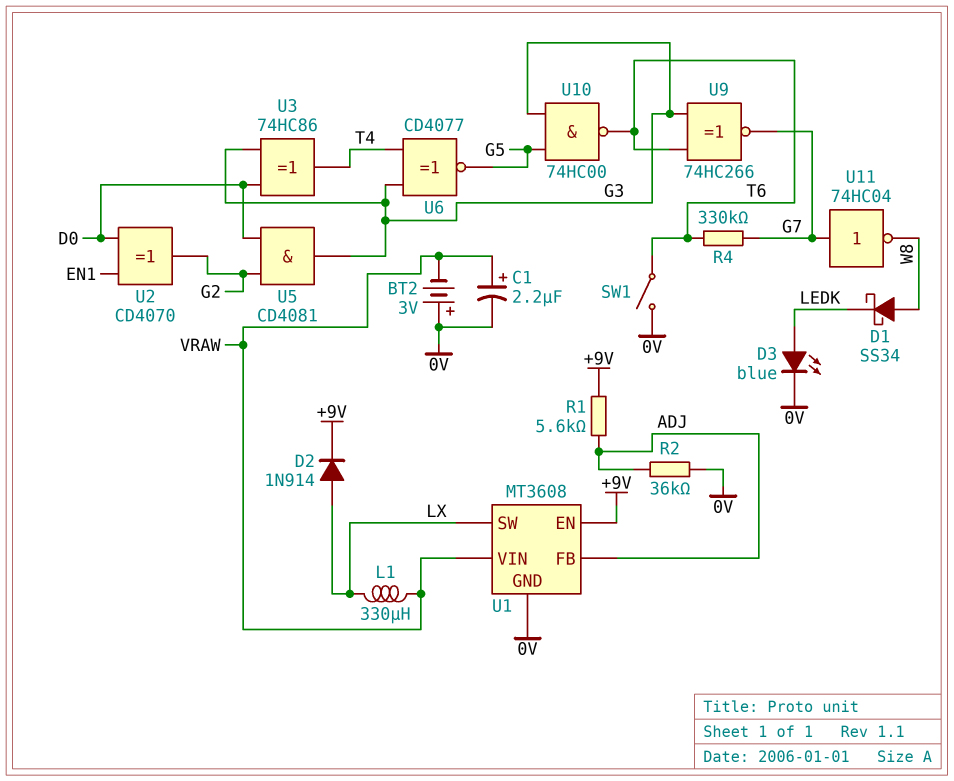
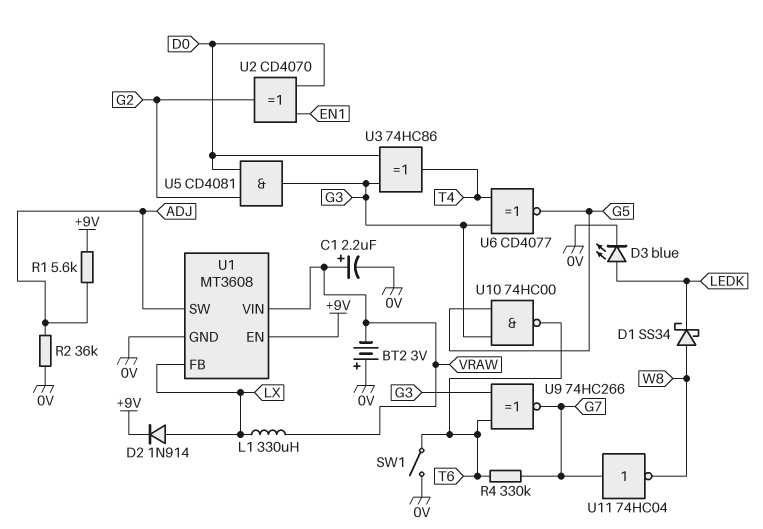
U1 pin FB: ADJ -> LX
U1 pin SW: LX -> ADJ

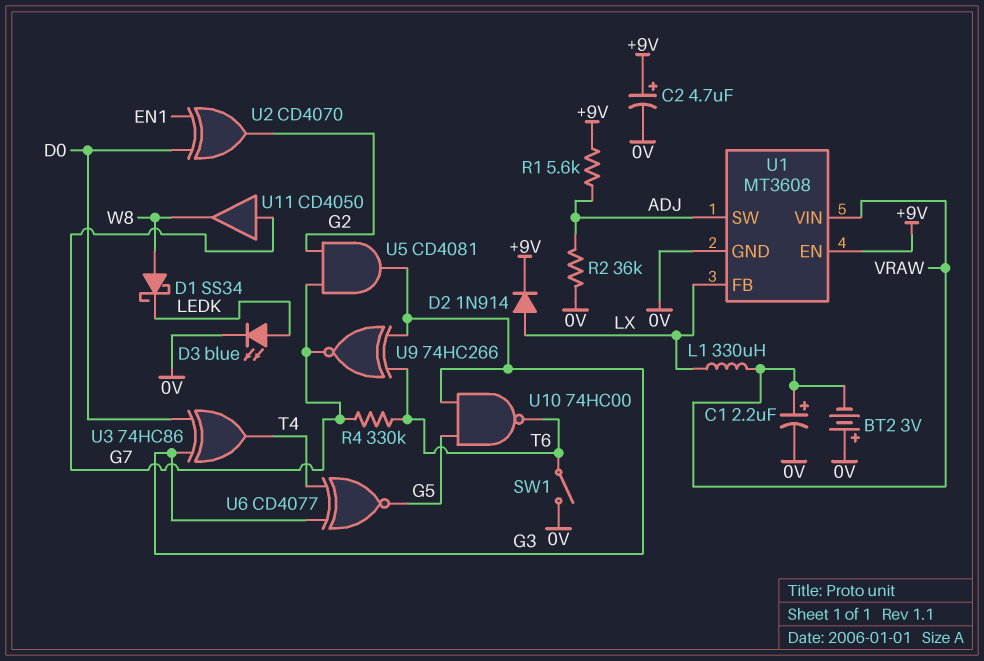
C2: none -> 4.7uF (plus +9V, minus 0V)
U5: AND CD4081 (in D0, in G2, out G3) -> AND CD4081 (in G2, in G7, out G3)
U11: NOT 74HC04 (in G7, out W8) -> buffer CD4050 (in G7, out W8)

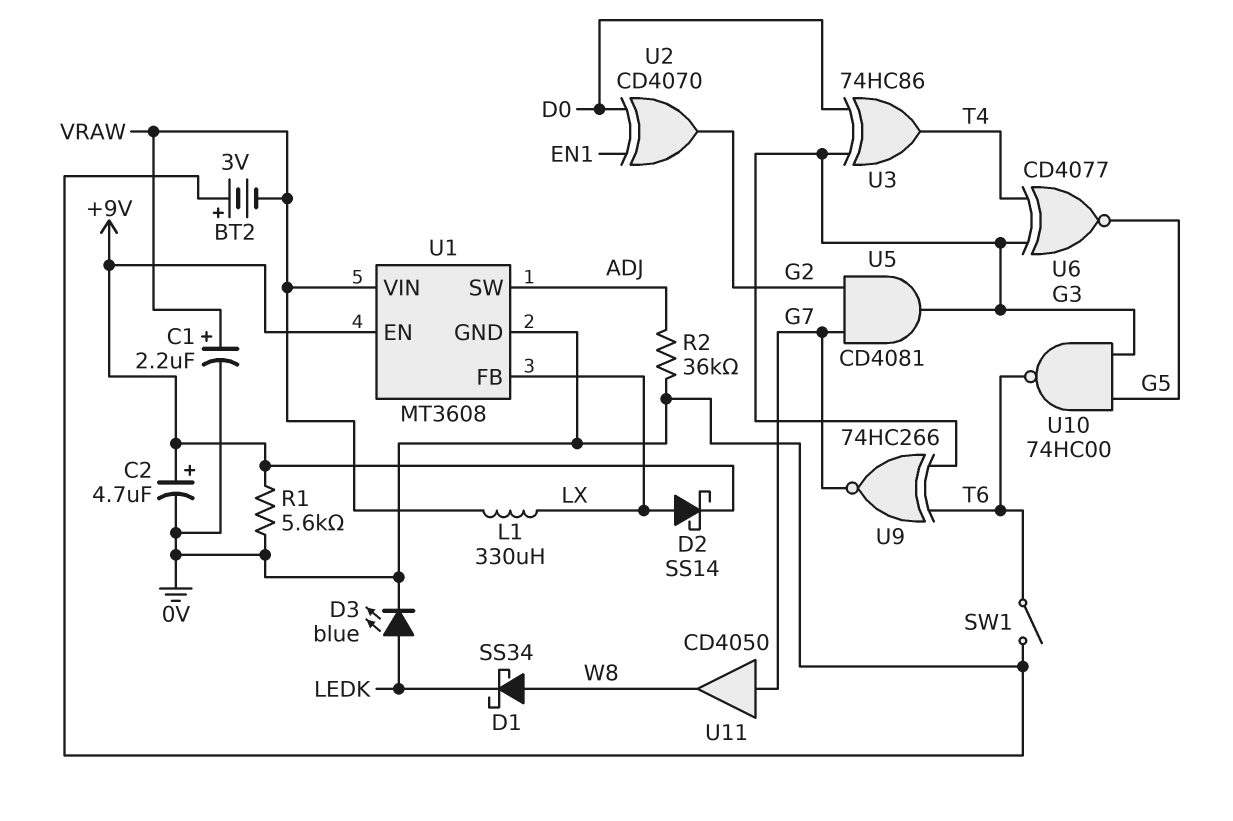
D2: diode 1N914 (A LX, K +9V) -> schottky SS14 (A LX, K +9V)
R1: 5.6k (+9V, ADJ) -> 5.6k (+9V, 0V)
R4: 330k (G7, T6) -> none

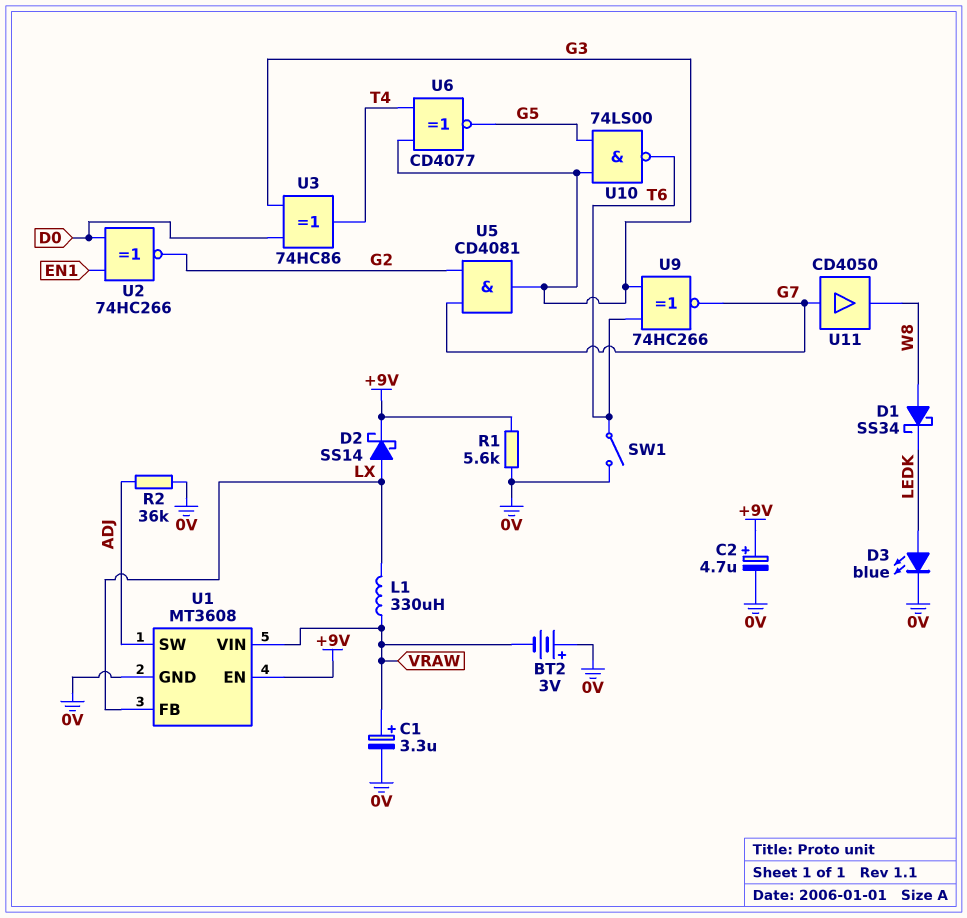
C1: 2.2uF (plus VRAW, minus 0V) -> 3.3uF (plus VRAW, minus 0V)
U2: XOR CD4070 (in D0, in EN1, out G2) -> XNOR 74HC266 (in D0, in EN1, out G2)
U10: NAND 74HC00 (in G3, in G5, out T6) -> NAND 74LS00 (in G3, in G5, out T6)

